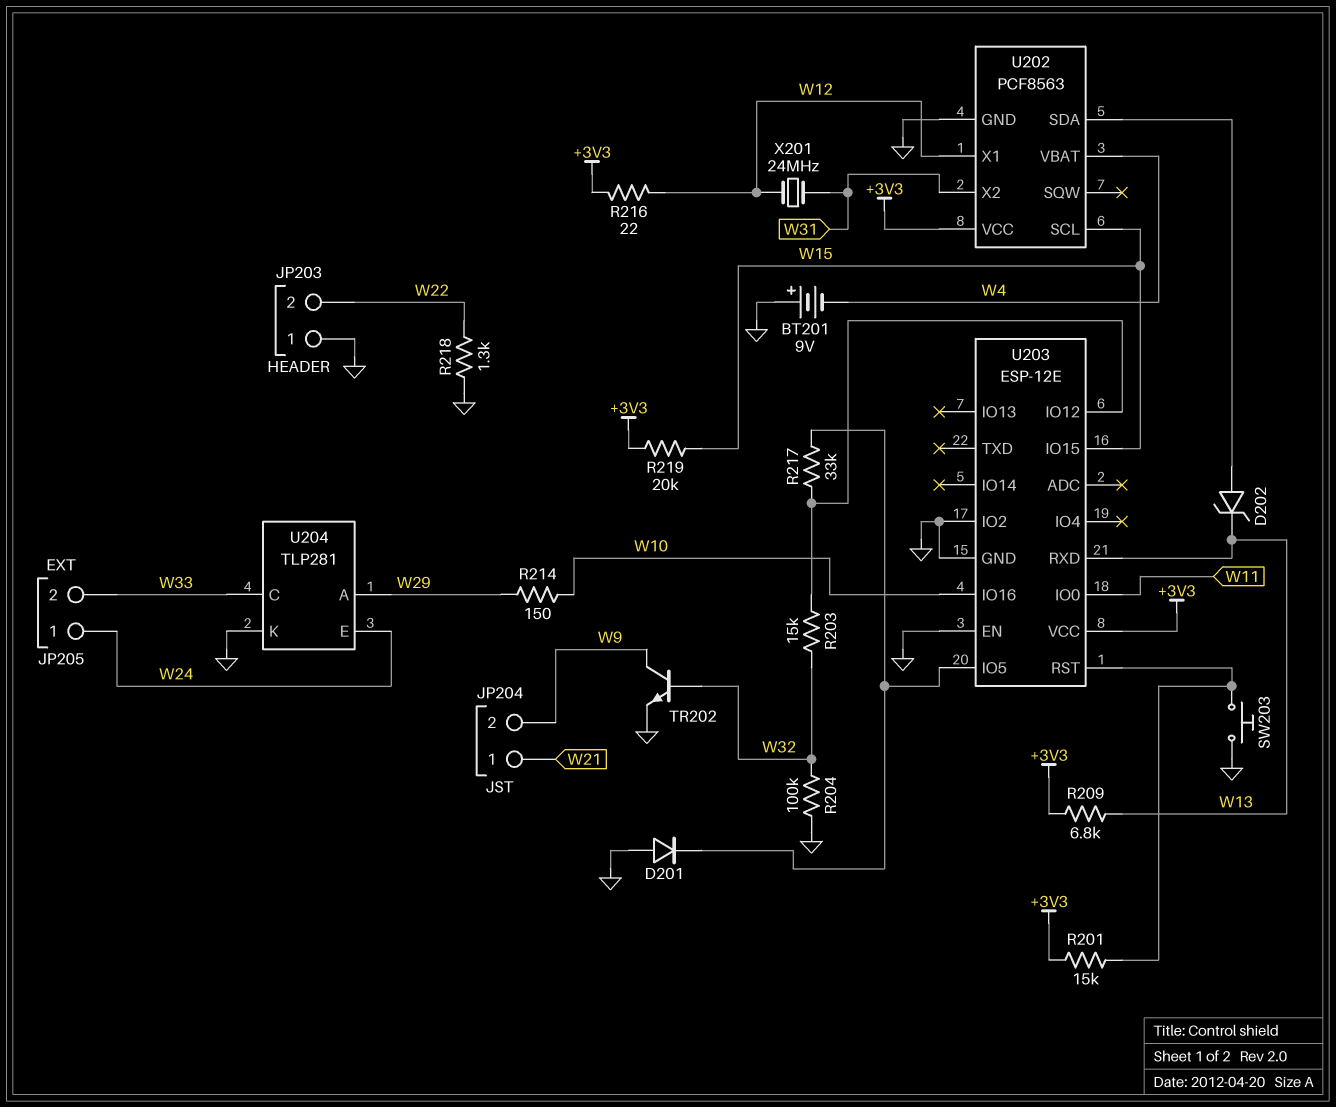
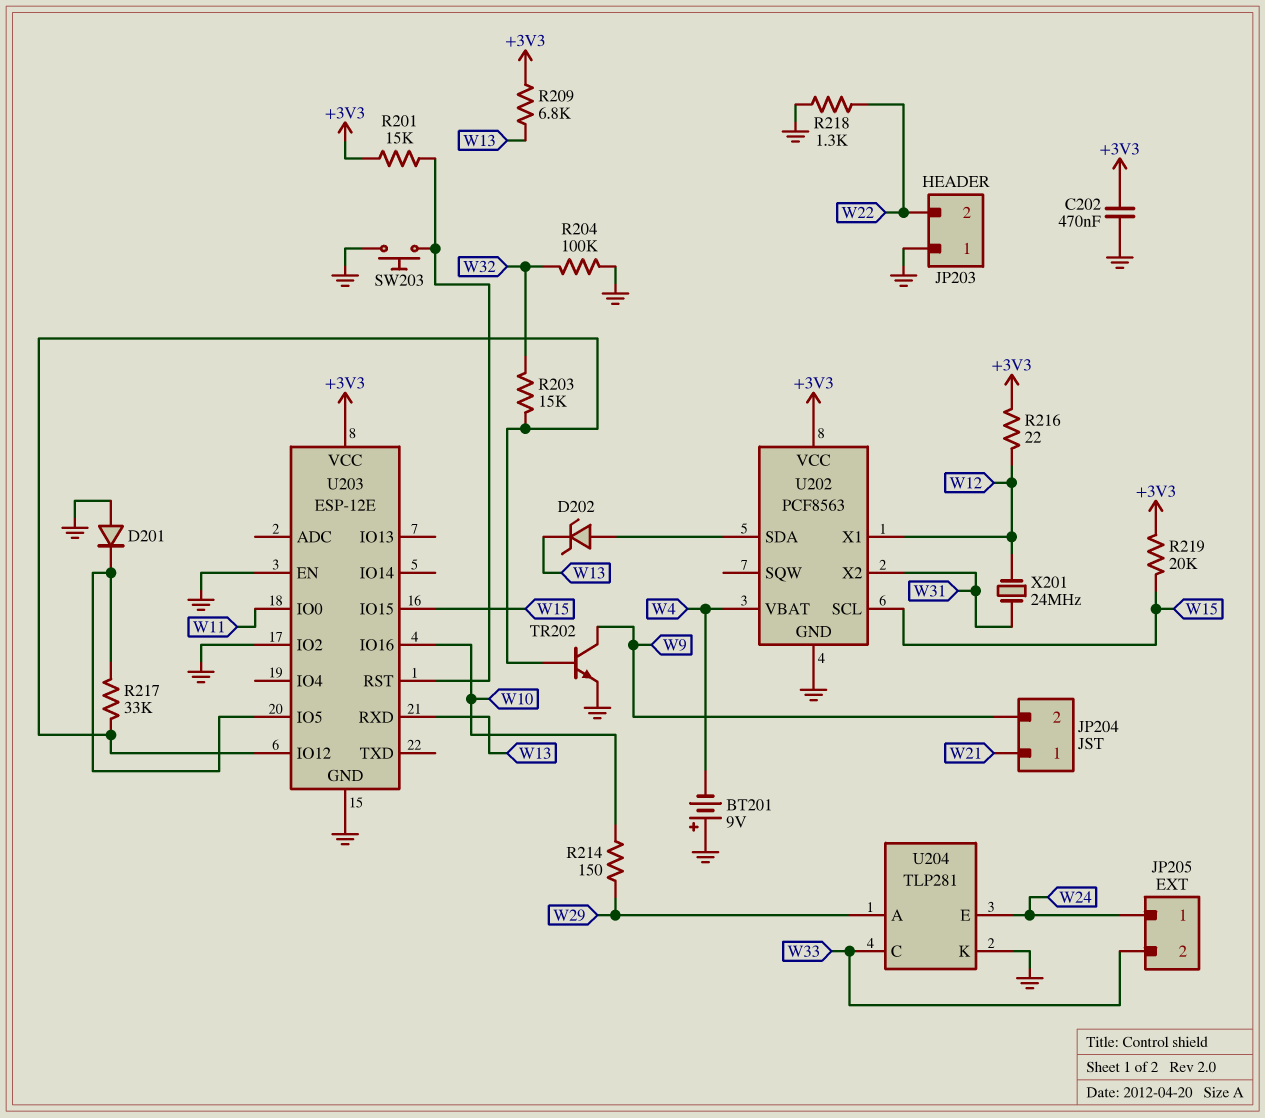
C202: none -> 470nF (+3V3, GND)
TR202: NPN (B W32, C W9, E GND) -> NPN (B U203/IO12, C W9, E GND)

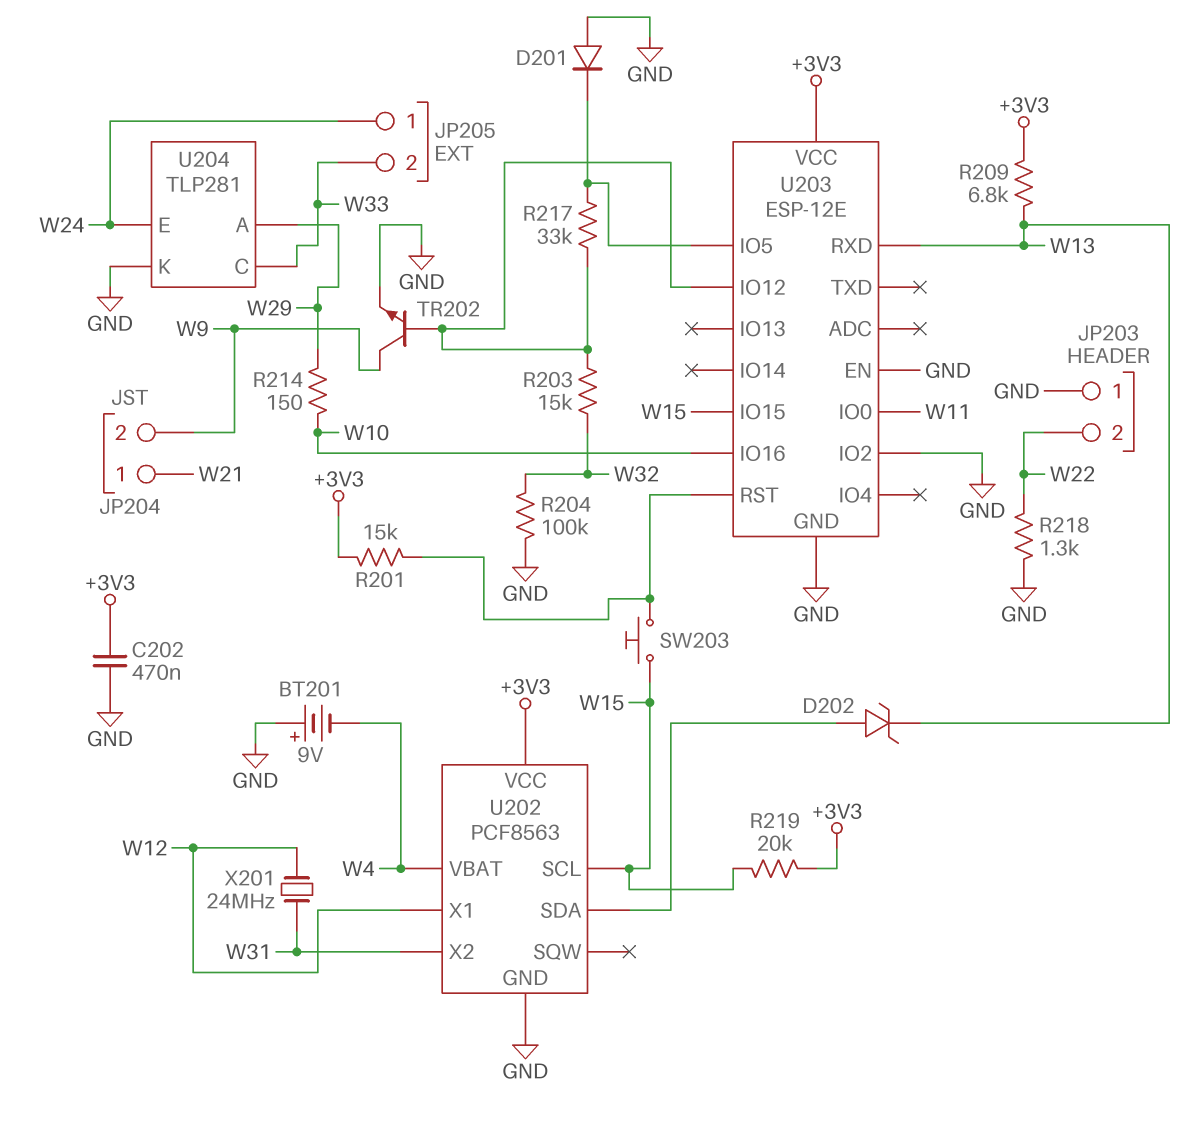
R216: 22 (+3V3, W12) -> none
SW203: button (GND, U203/RST) -> button (U203/RST, W15)

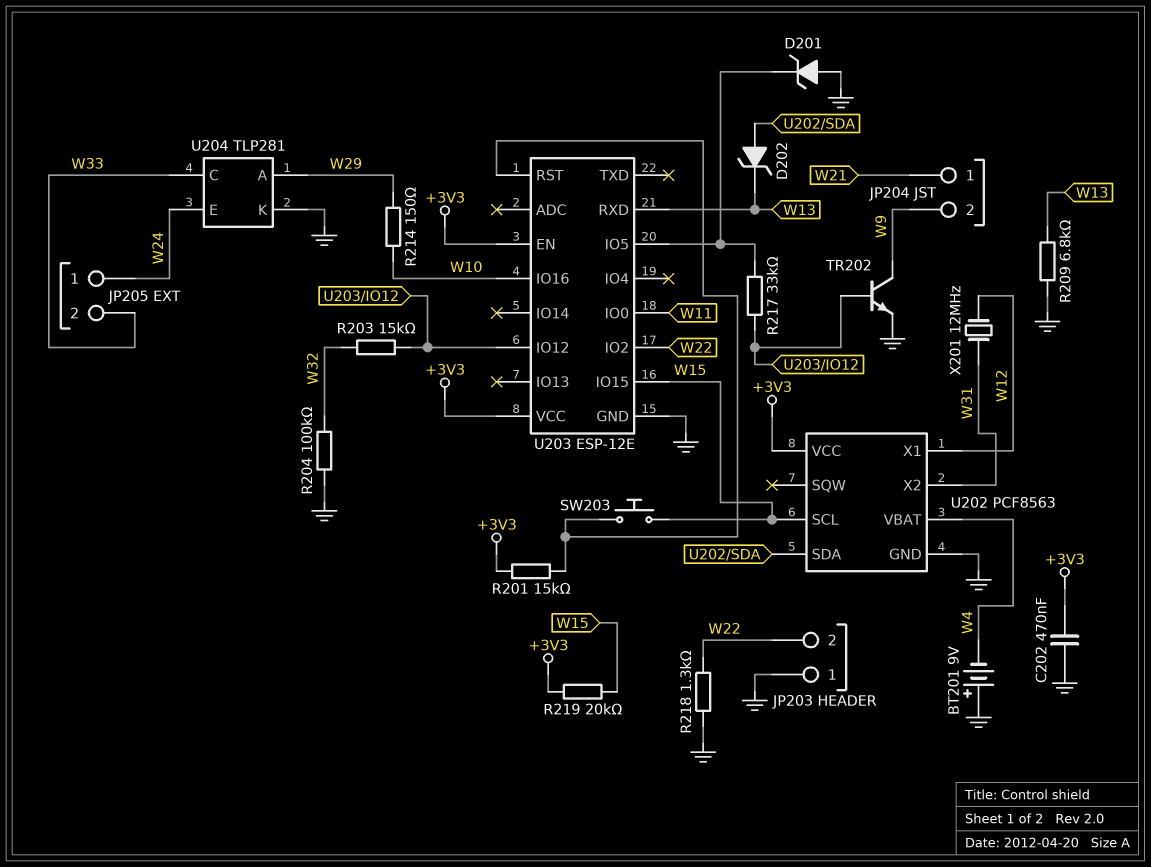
D201: diode (A GND, K U203/IO5) -> zener (A GND, K U203/IO5)
R209: 6.8k (+3V3, W13) -> 6.8k (GND, W13)
U203 pin EN: GND -> +3V3
U203 pin IO2: GND -> W22
X201: 24MHz (W12, W31) -> 12MHz (W12, W31)

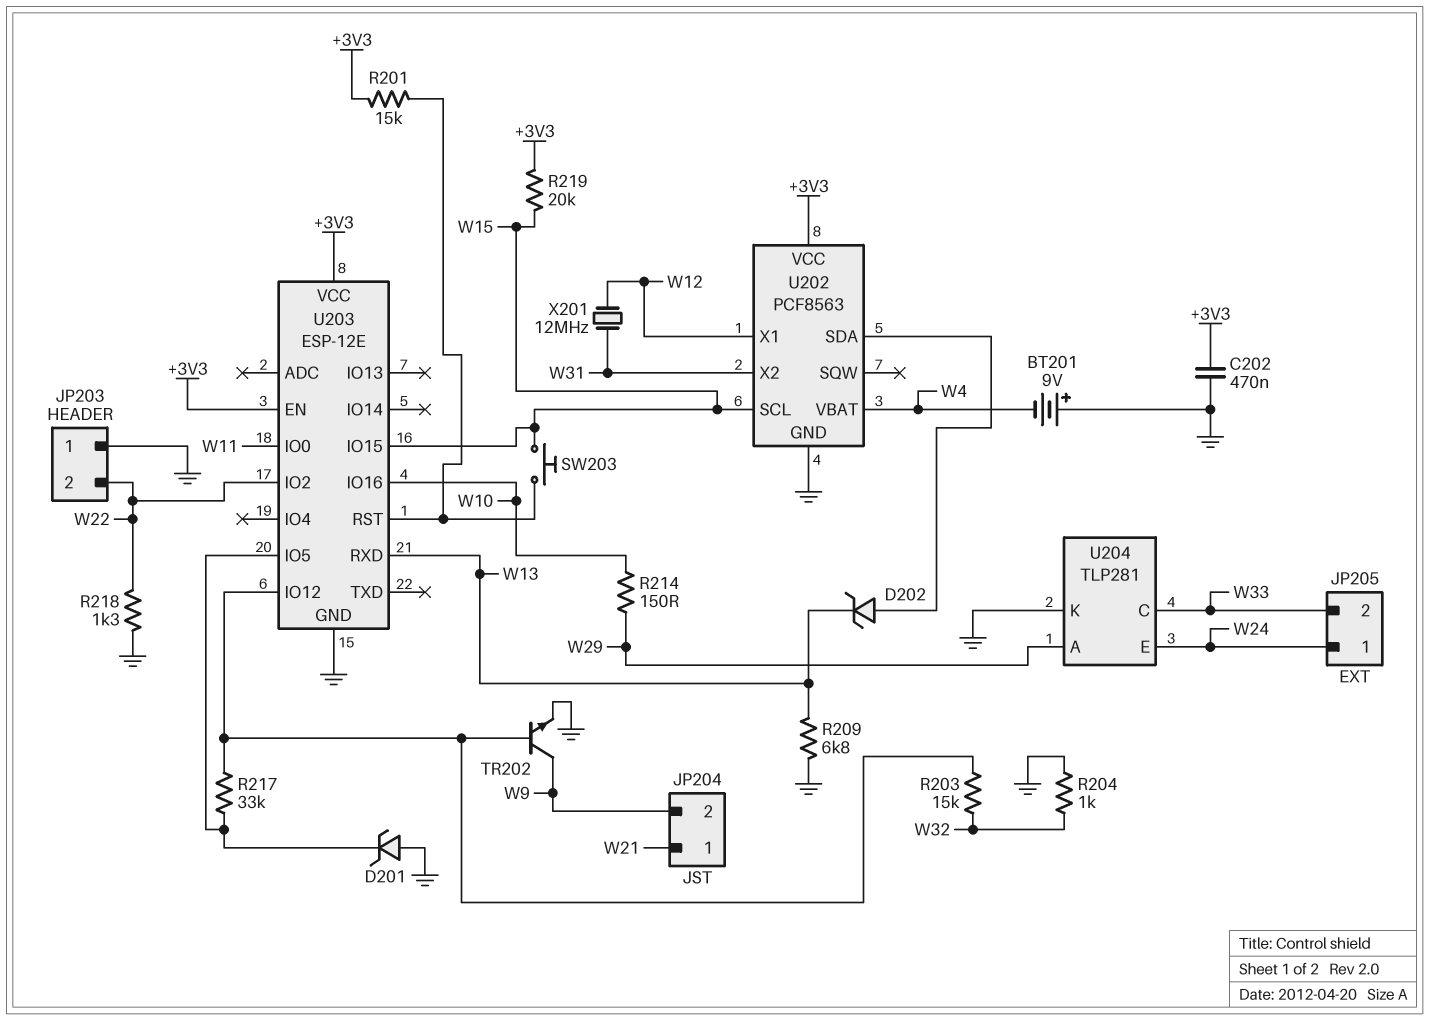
R204: 100k (GND, W32) -> 1k (GND, W32)

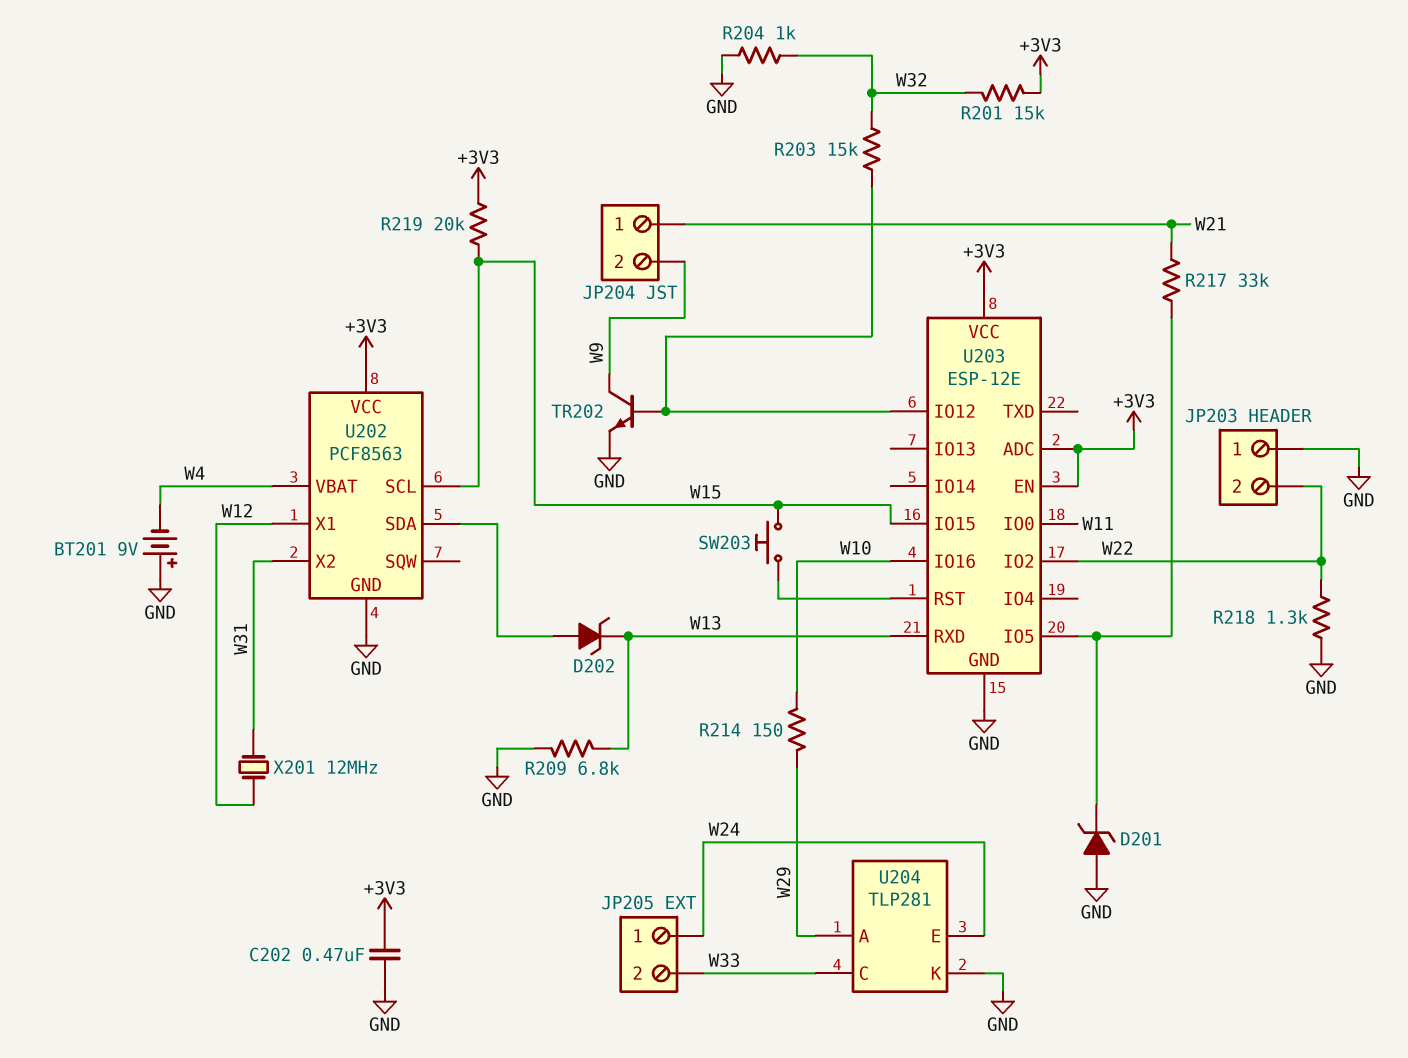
R201: 15k (+3V3, U203/RST) -> 15k (+3V3, W32)
R217: 33k (U203/IO5, U203/IO12) -> 33k (U203/IO5, W21)
U203 pin ADC: none -> +3V3

